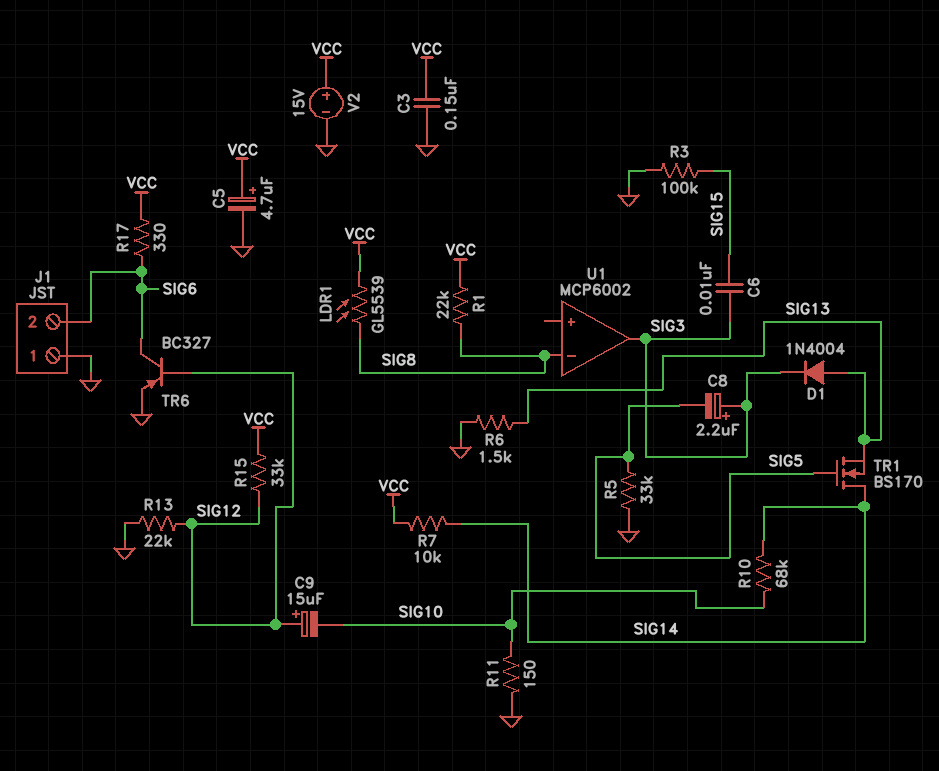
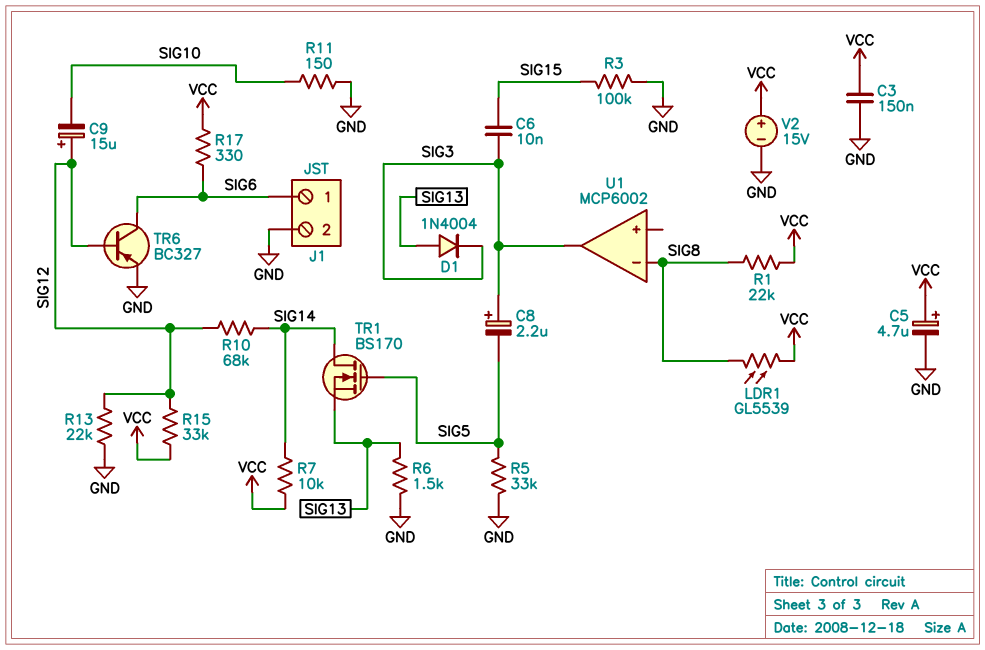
J1 pin 1: GND -> SIG6
J1 pin 2: SIG6 -> GND
R10: 68k (SIG10, SIG14) -> 68k (SIG12, SIG14)

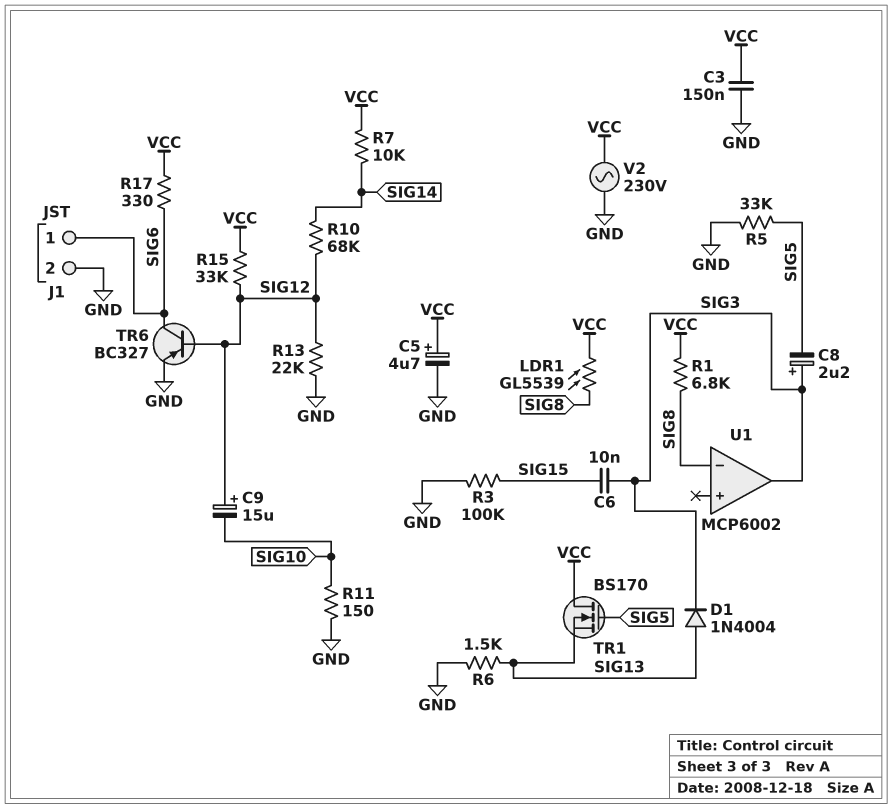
R1: 22k (SIG8, VCC) -> 6.8k (SIG8, VCC)
TR1: NMOS BS170 (G SIG5, D SIG14, S SIG13) -> NMOS BS170 (G SIG5, D VCC, S SIG13)
V2: 15V (plus VCC, minus GND) -> AC 230V (GND, VCC)

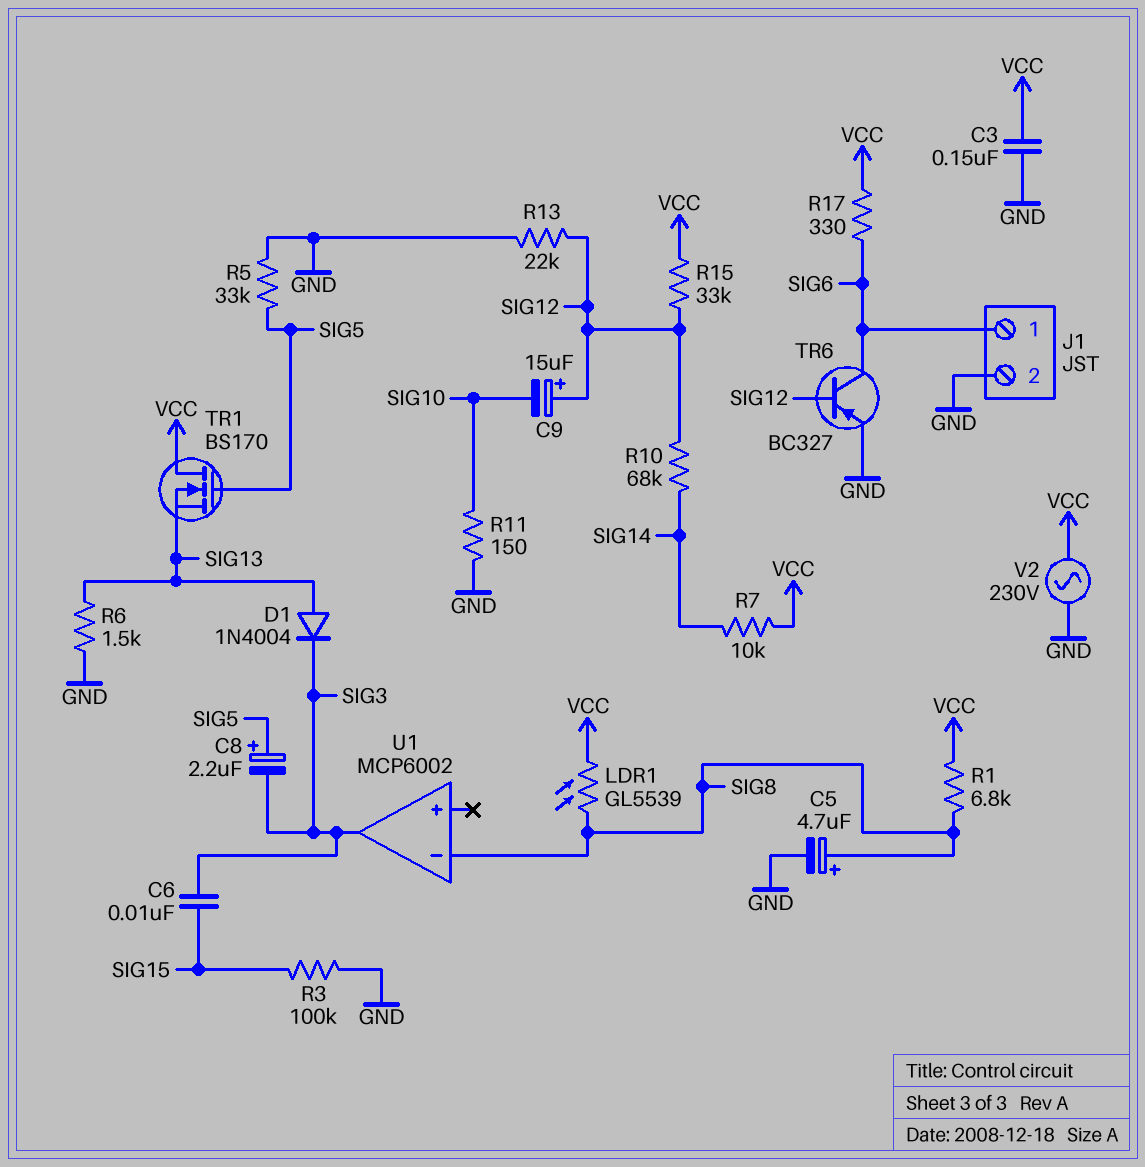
C5: 4.7uF (plus VCC, minus GND) -> 4.7uF (plus SIG8, minus GND)
C8: 2.2uF (plus SIG3, minus SIG5) -> 2.2uF (plus SIG5, minus SIG3)

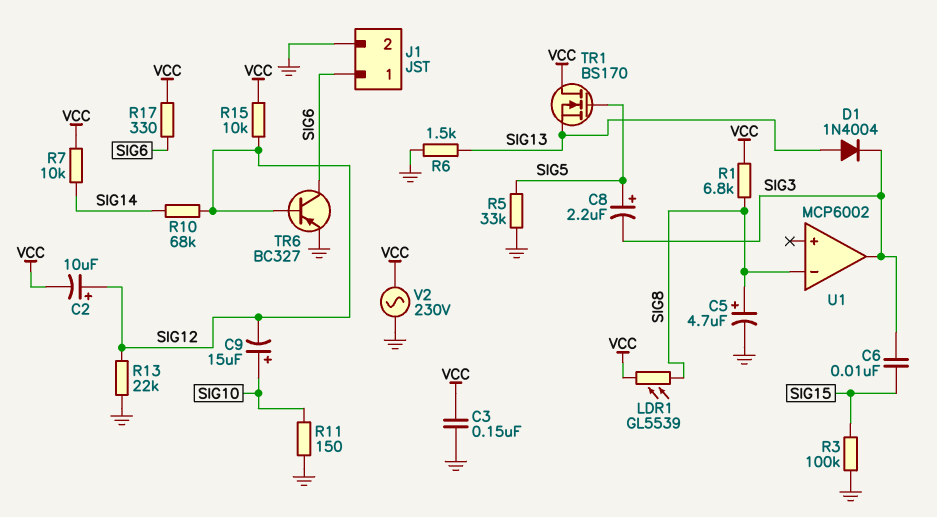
C2: none -> 10uF (plus SIG12, minus VCC)
C9: 15uF (plus SIG12, minus SIG10) -> 15uF (plus SIG10, minus SIG12)
R15: 33k (SIG12, VCC) -> 10k (SIG12, VCC)

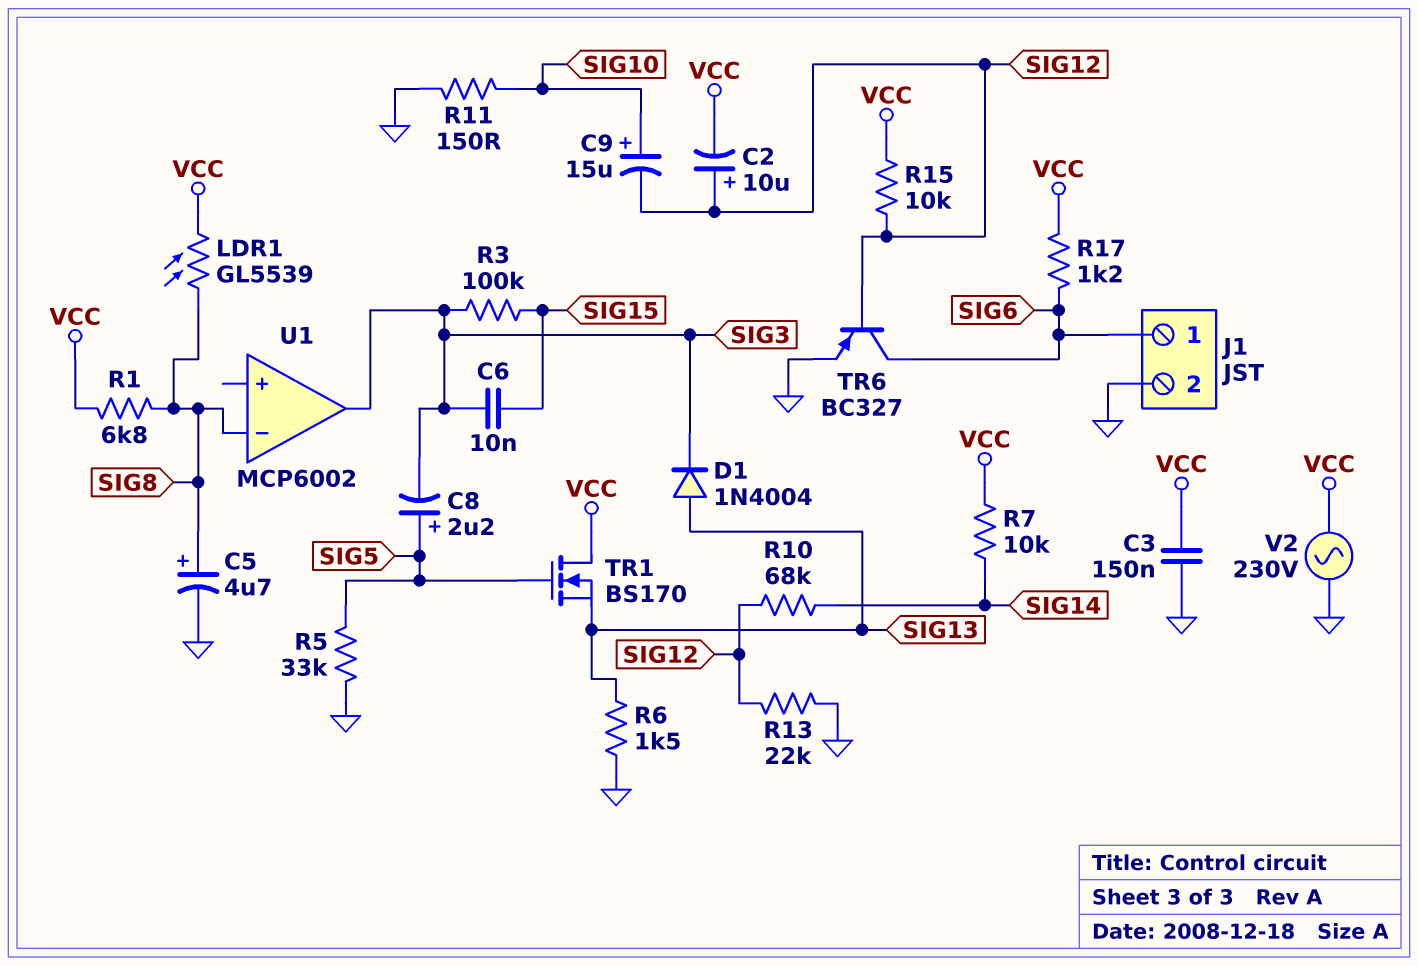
R3: 100k (GND, SIG15) -> 100k (SIG3, SIG15)
R17: 330 (SIG6, VCC) -> 1.2k (SIG6, VCC)

